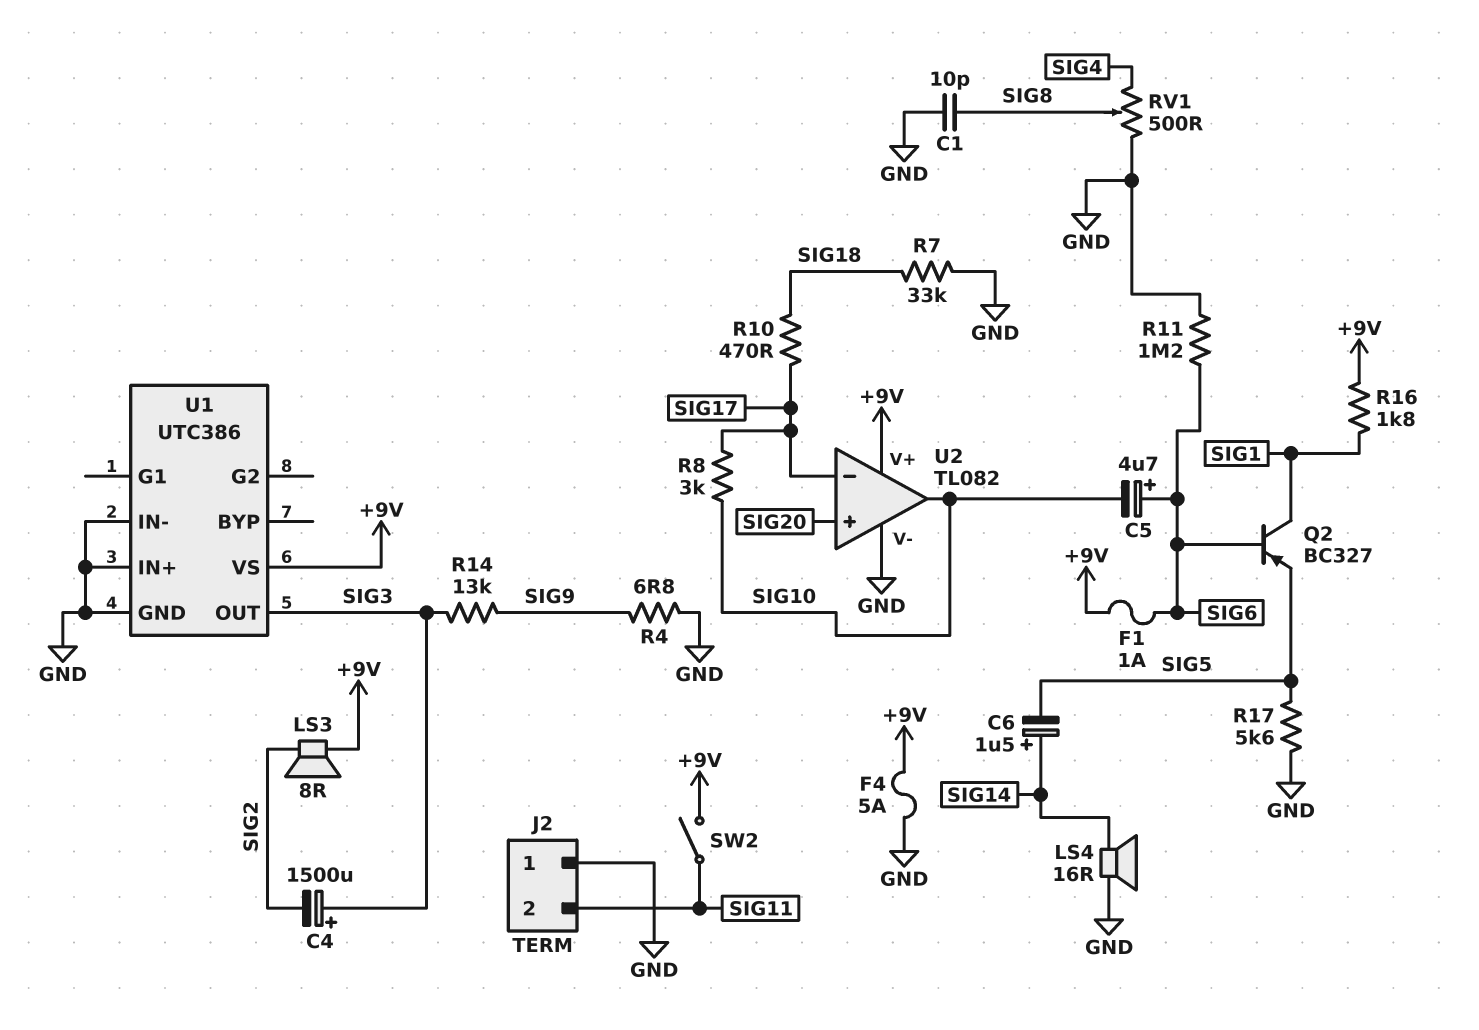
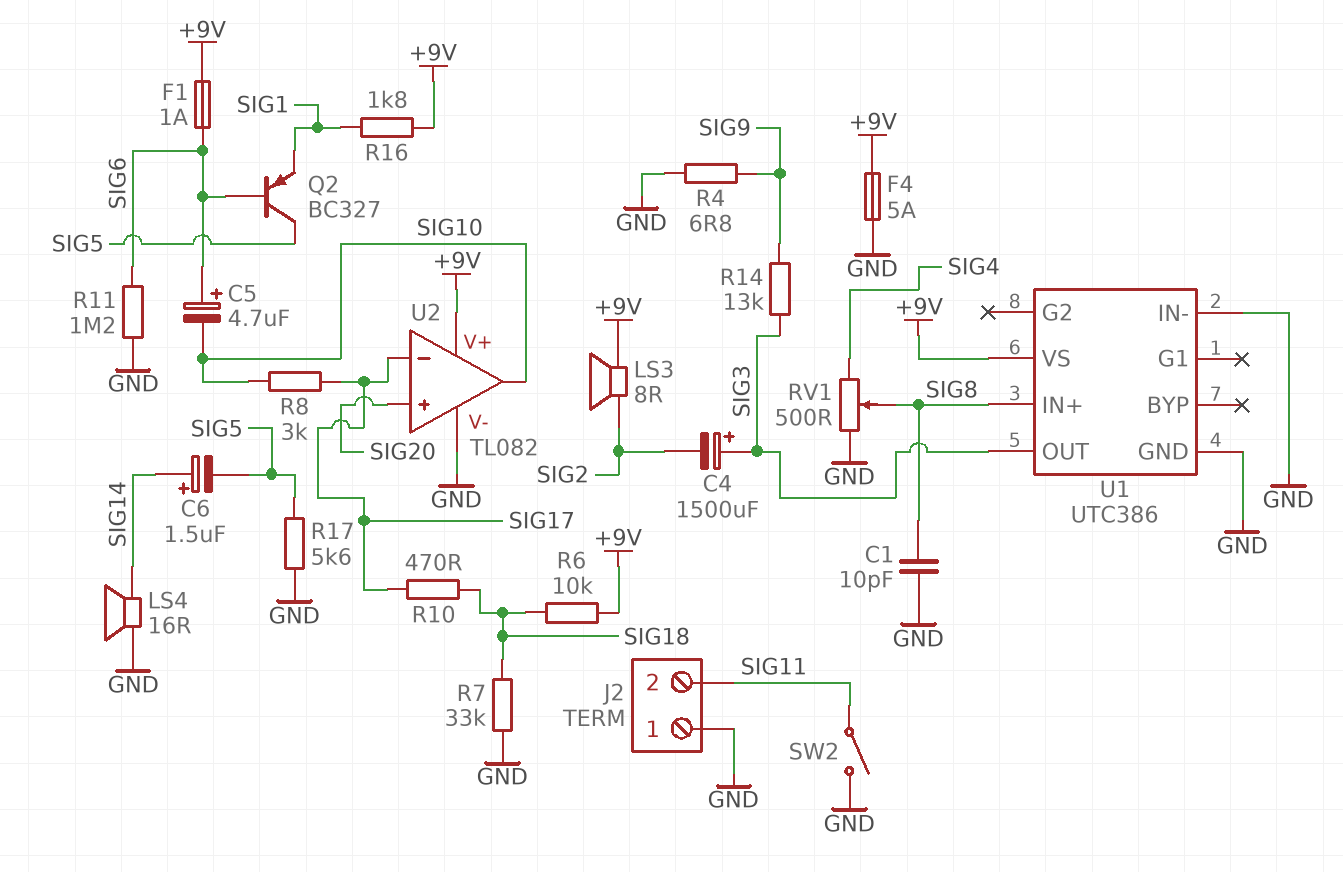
Q2: PNP BC327 (B SIG6, C SIG1, E SIG5) -> PNP BC327 (B SIG6, C SIG5, E SIG1)
R6: none -> 10k (+9V, SIG18)
SW2: switch (+9V, SIG11) -> switch (GND, SIG11)
U1 pin IN+: GND -> SIG8

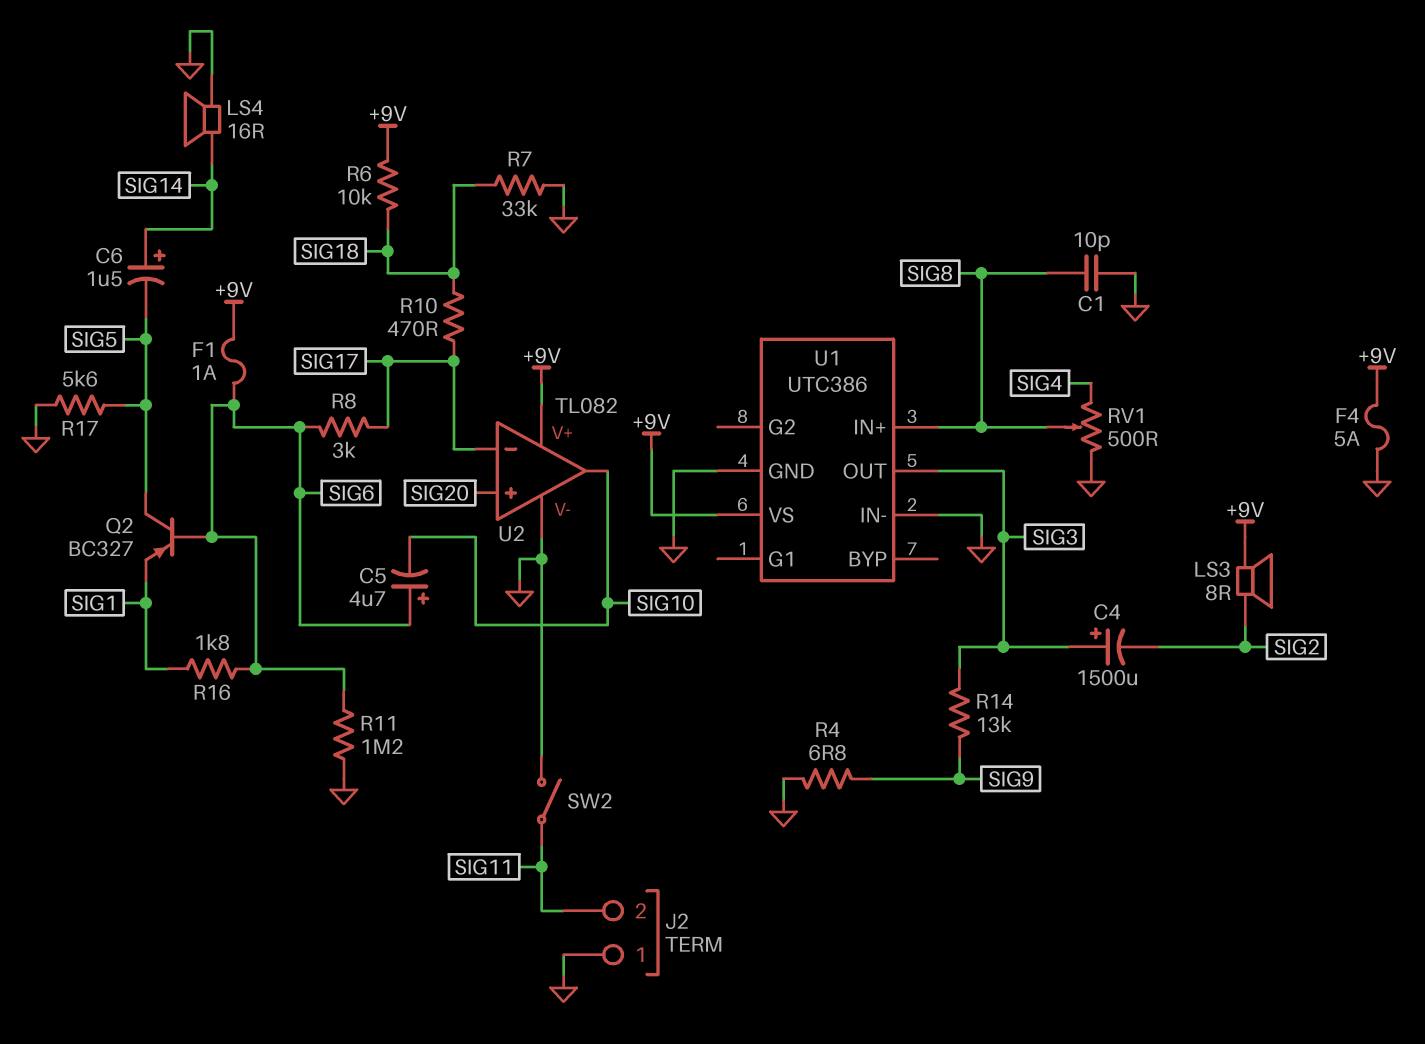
R8: 3k (SIG10, SIG17) -> 3k (SIG6, SIG17)
R16: 1.8k (+9V, SIG1) -> 1.8k (SIG1, SIG6)

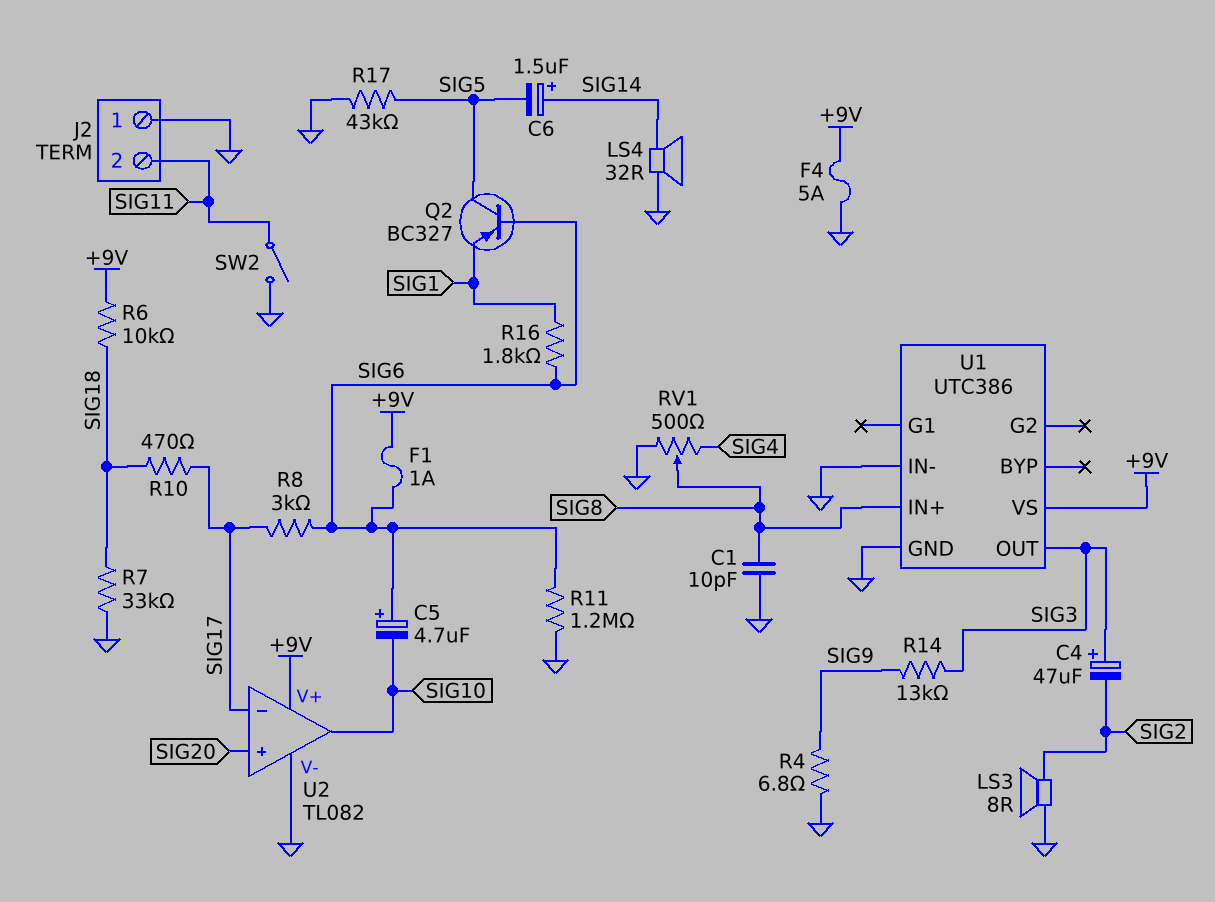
C4: 1500uF (plus SIG3, minus SIG2) -> 47uF (plus SIG3, minus SIG2)
LS3: speaker 8R (+9V, SIG2) -> speaker 8R (GND, SIG2)
LS4: speaker 16R (GND, SIG14) -> speaker 32R (GND, SIG14)
R17: 5.6k (GND, SIG5) -> 43k (GND, SIG5)

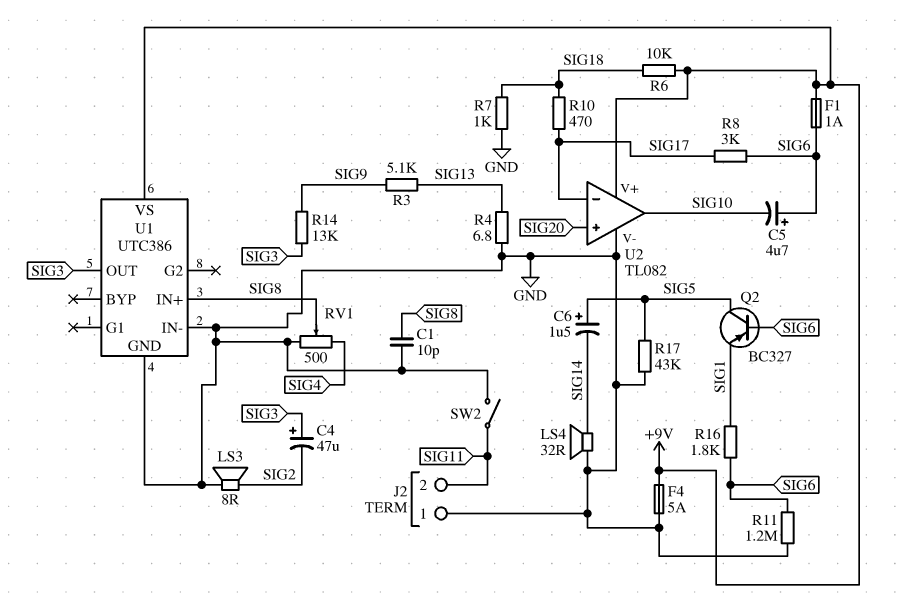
C6: 1.5uF (plus SIG14, minus SIG5) -> 1.5uF (plus SIG5, minus SIG14)
R3: none -> 5.1k (SIG9, SIG13)
R4: 6.8 (GND, SIG9) -> 6.8 (GND, SIG13)
R7: 33k (GND, SIG18) -> 1k (GND, SIG18)

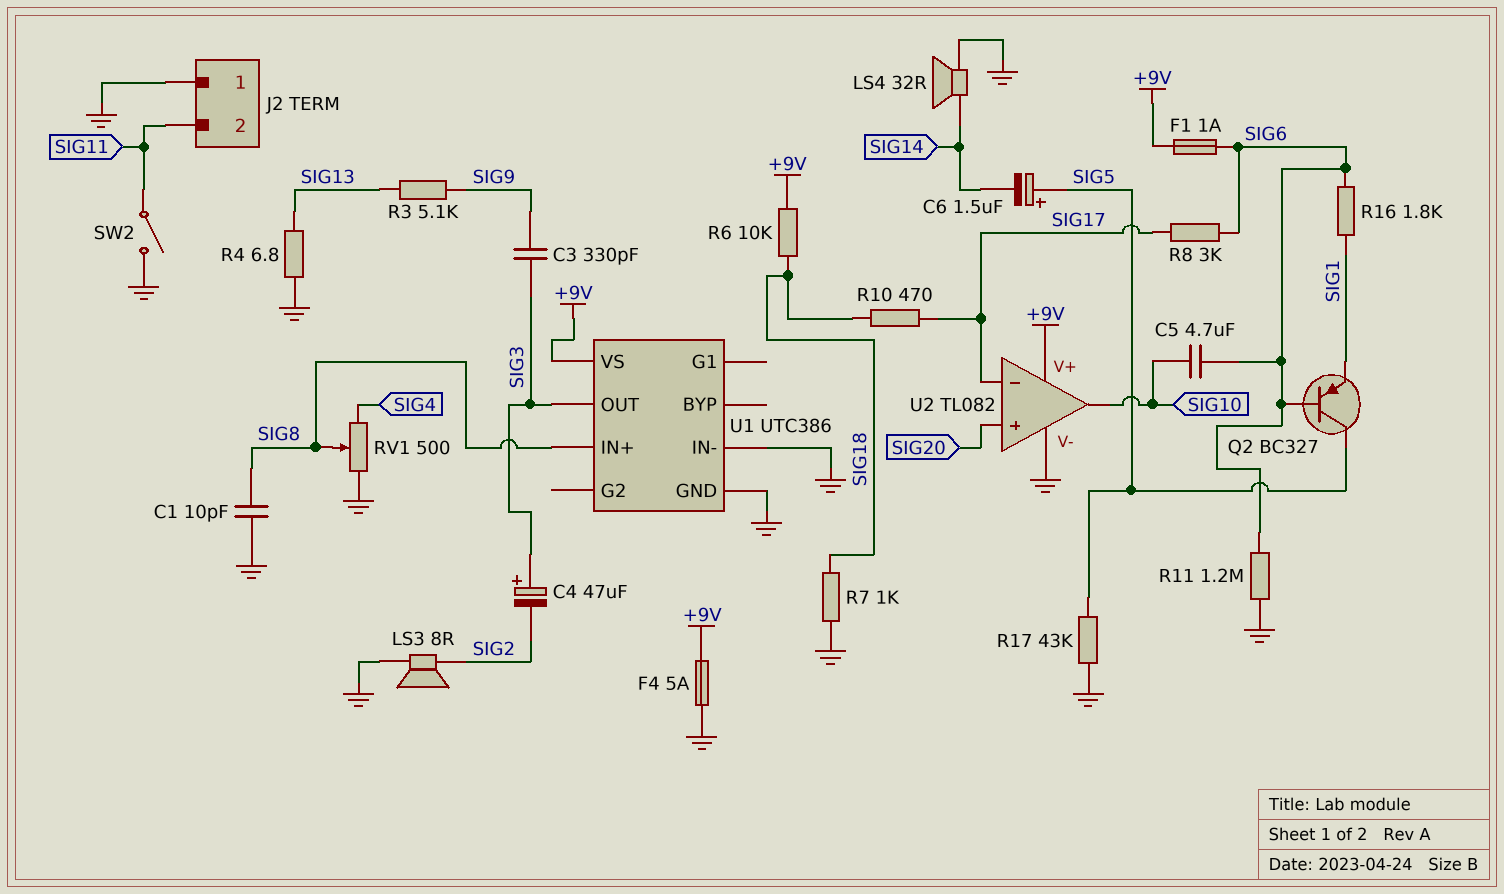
C3: none -> 330pF (SIG3, SIG9)
C5: 4.7uF (plus SIG6, minus SIG10) -> 4.7uF (SIG6, SIG10)
R14: 13k (SIG3, SIG9) -> none

